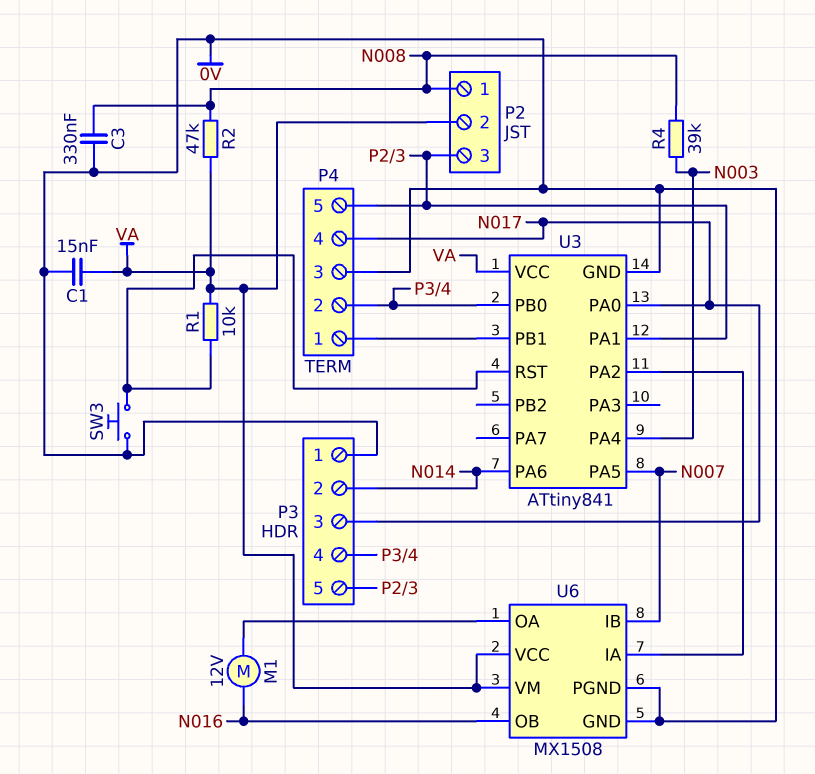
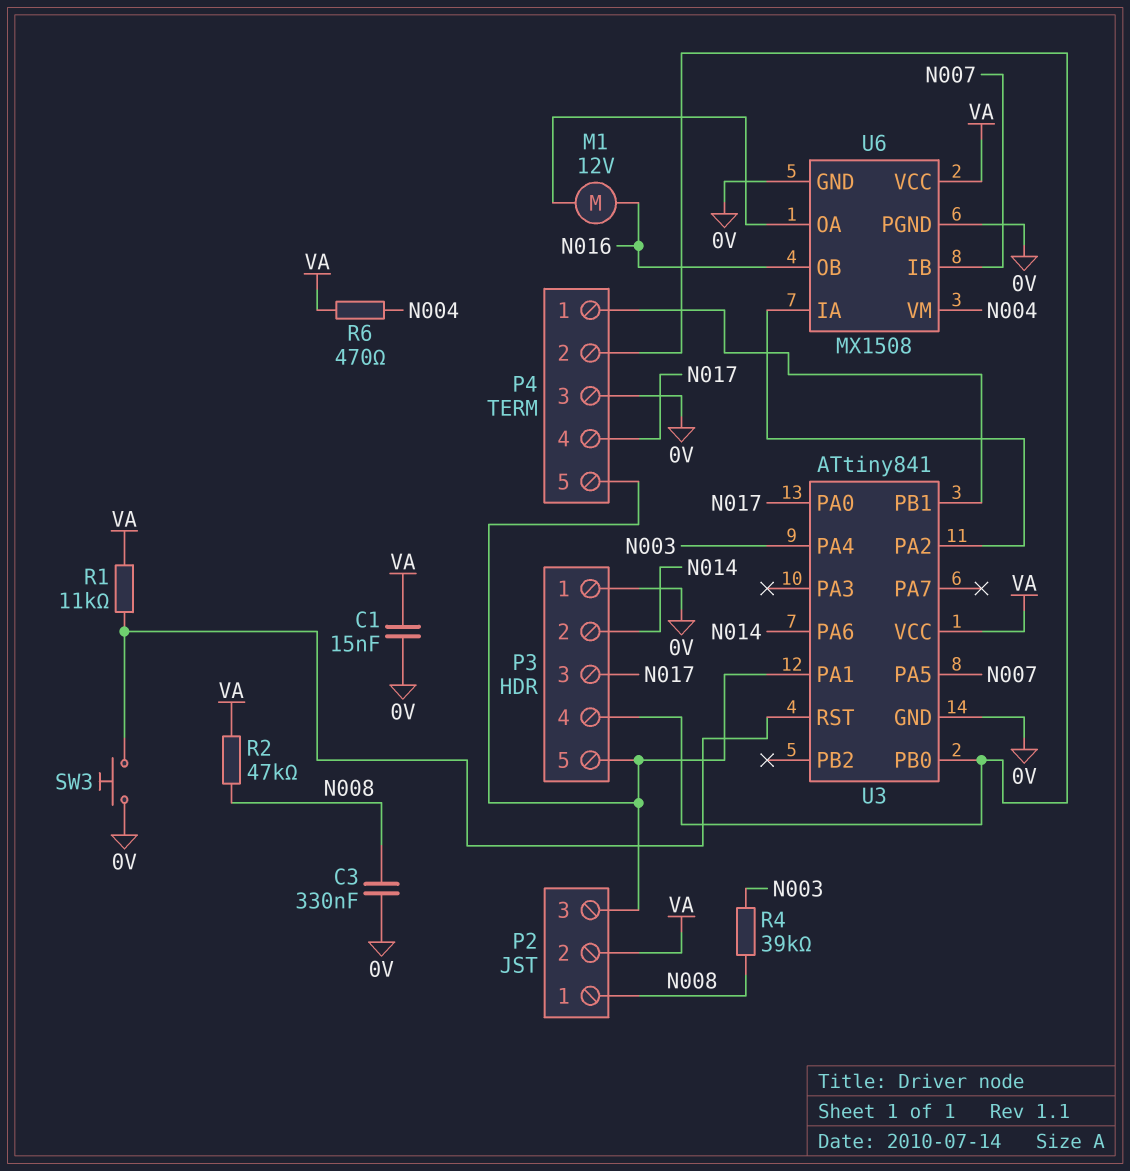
R1: 10k (U3/RST, VA) -> 11k (U3/RST, VA)
R6: none -> 470 (N004, VA)
U6 pin VM: VA -> N004

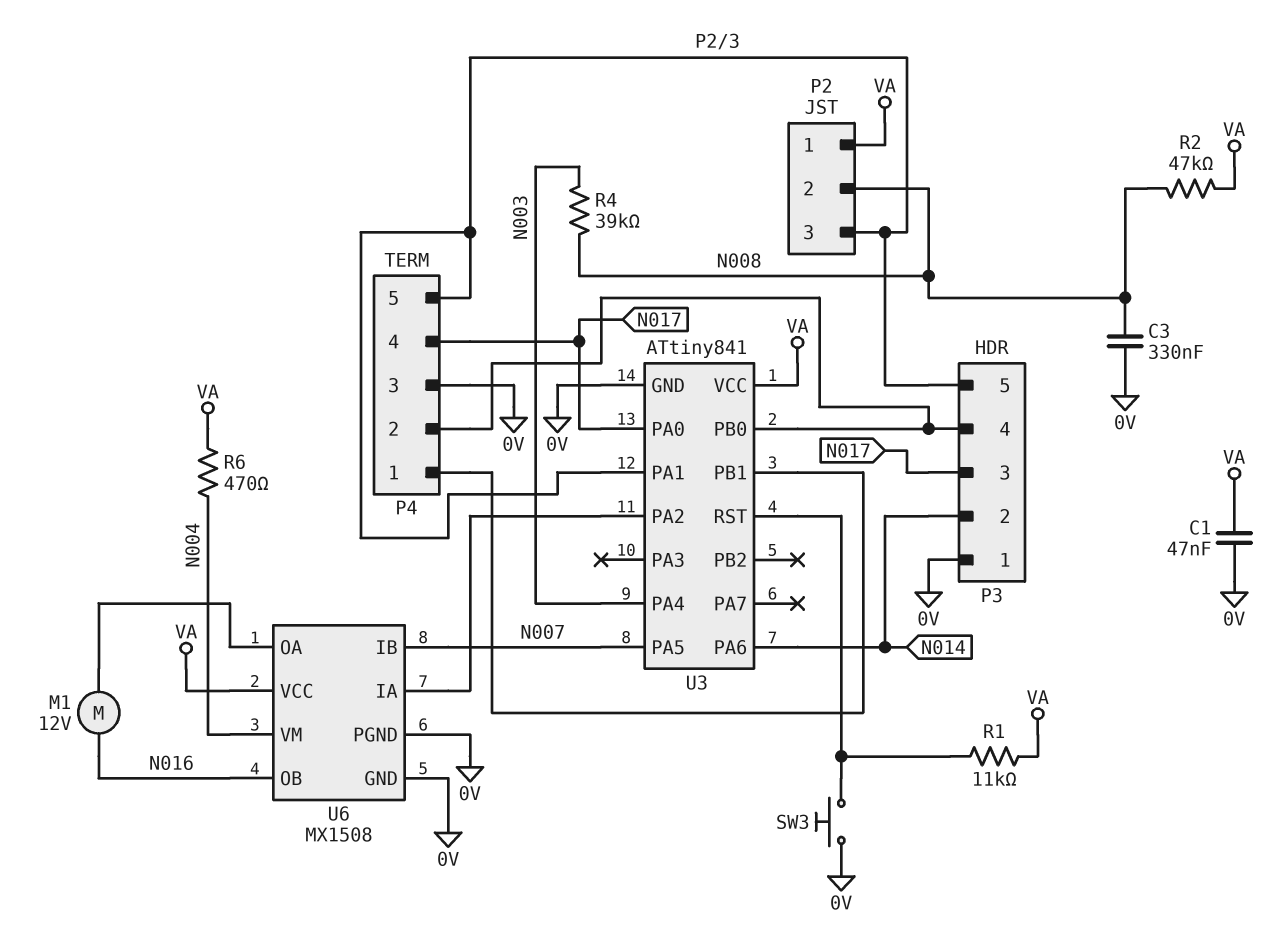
C1: 15nF (0V, VA) -> 47nF (0V, VA)
P2 pin 1: N008 -> VA
P2 pin 2: VA -> N008

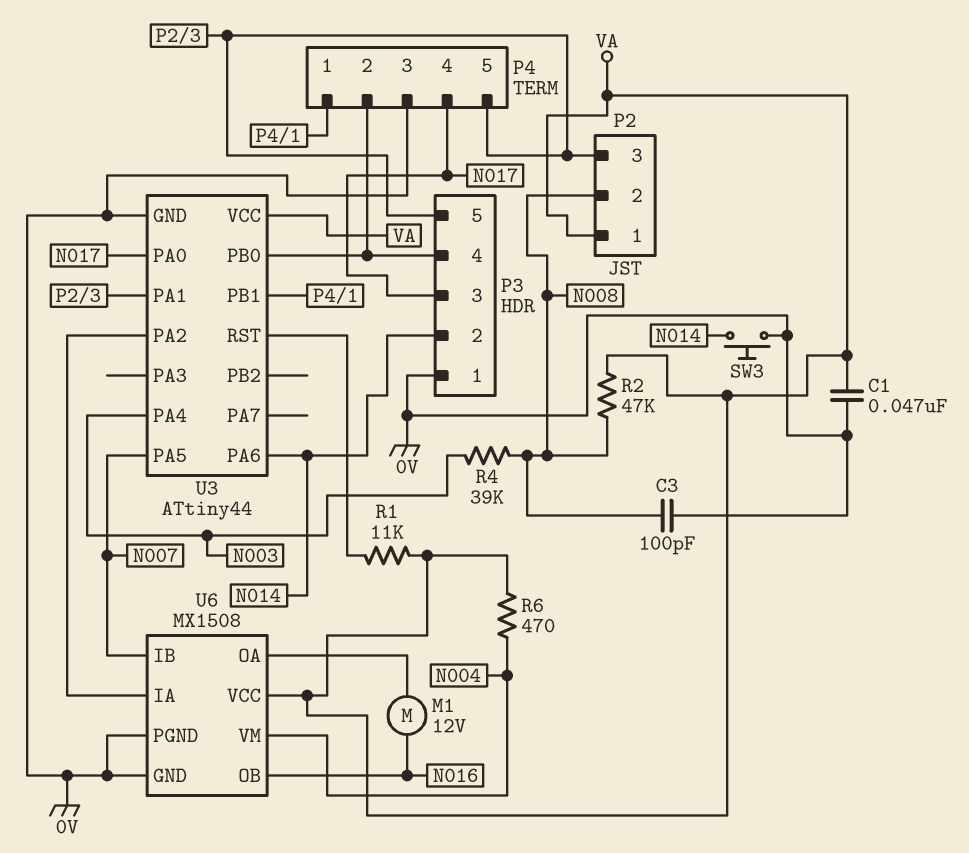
C3: 330nF (0V, N008) -> 100pF (0V, N008)
SW3: button (0V, U3/RST) -> button (0V, N014)
U3: ATtiny841 -> ATtiny44

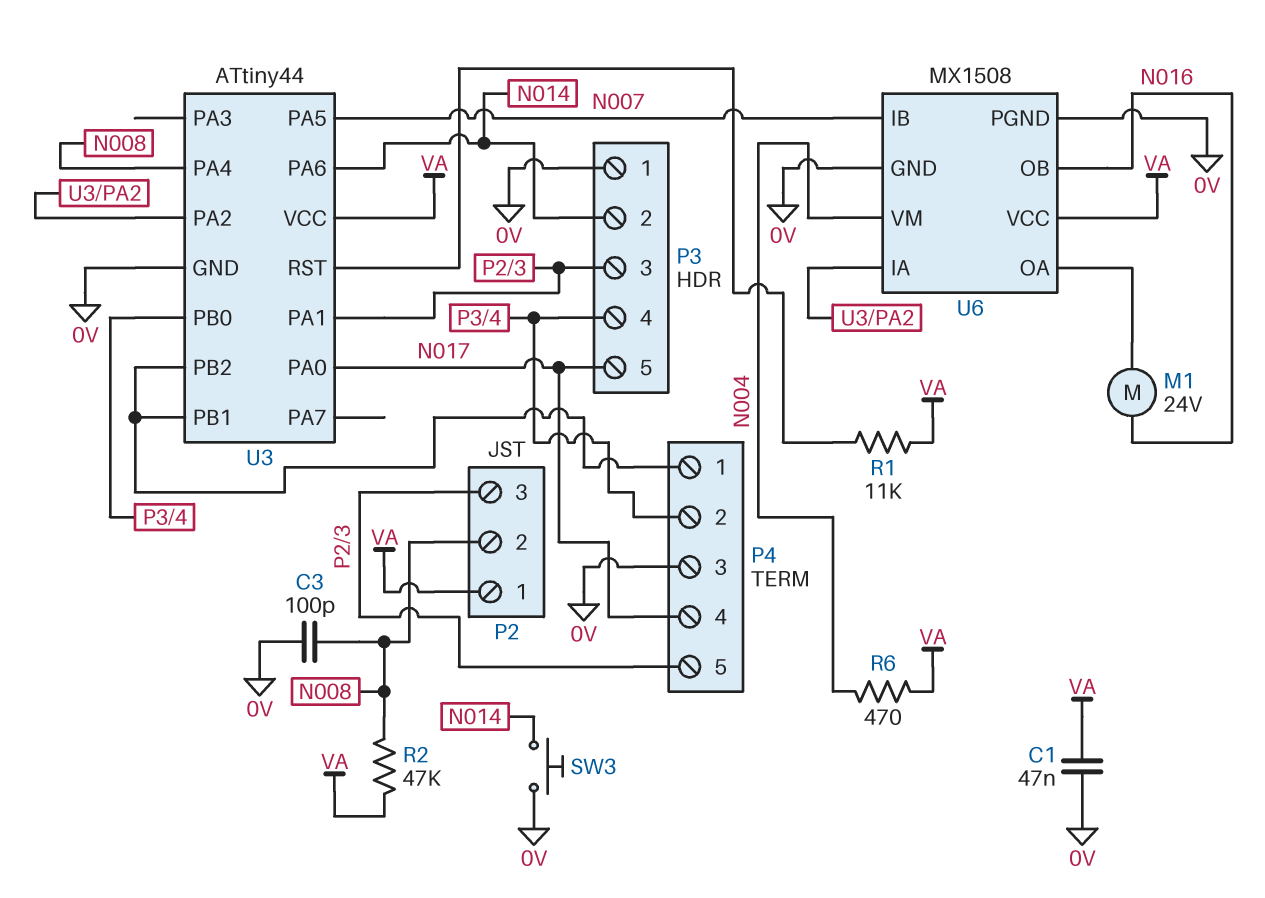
M1: motor 12V (N016, U6/OA) -> motor 24V (N016, U6/OA)
P3 pin 3: N017 -> P2/3
P3 pin 5: P2/3 -> N017
R4: 39k (N003, N008) -> none
U3 pin PA4: N003 -> N008
U3 pin PB2: none -> P4/1

